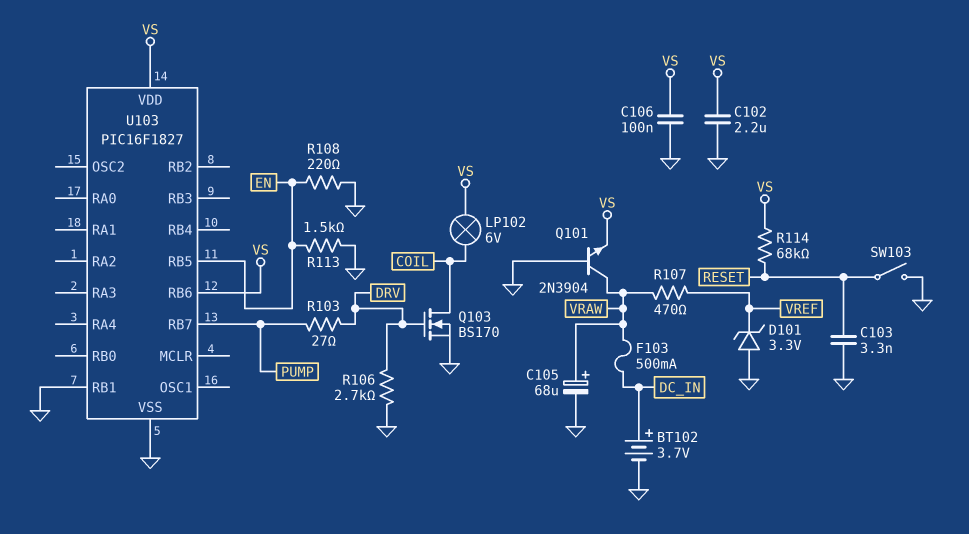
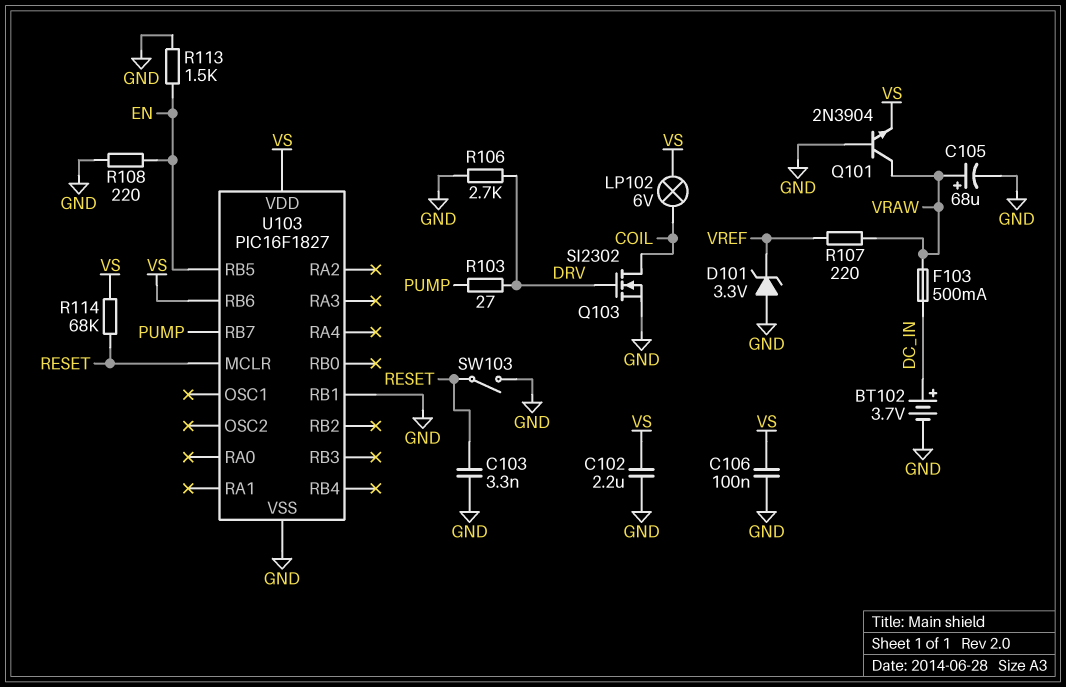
Q103: NMOS BS170 (G DRV, D COIL, S GND) -> NMOS SI2302 (G DRV, D COIL, S GND)
R107: 470 (VRAW, VREF) -> 220 (VRAW, VREF)
U103 pin MCLR: none -> RESET

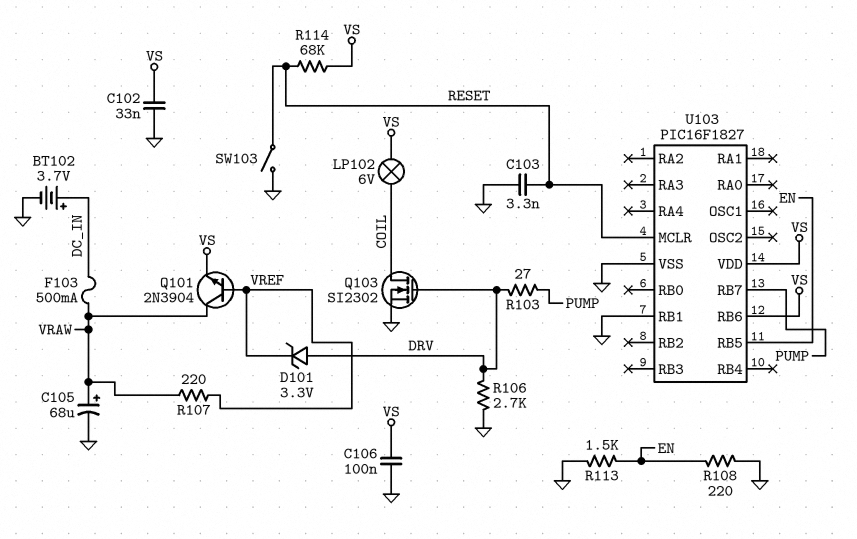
C102: 2.2uF (GND, VS) -> 33nF (GND, VS)
D101: zener 3.3V (A GND, K VREF) -> zener 3.3V (A DRV, K VREF)
Q101: NPN 2N3904 (B GND, C VRAW, E VS) -> NPN 2N3904 (B VREF, C VRAW, E VS)

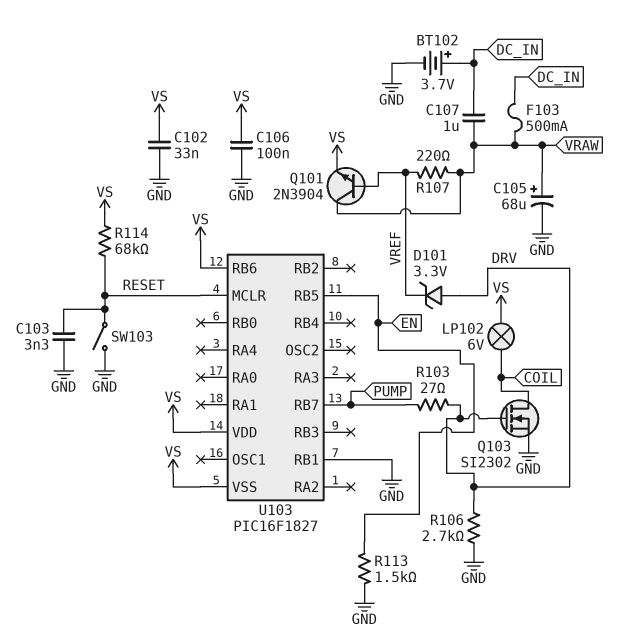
C107: none -> 1uF (DC_IN, VRAW)
R108: 220 (EN, GND) -> none
U103 pin VSS: GND -> VS

